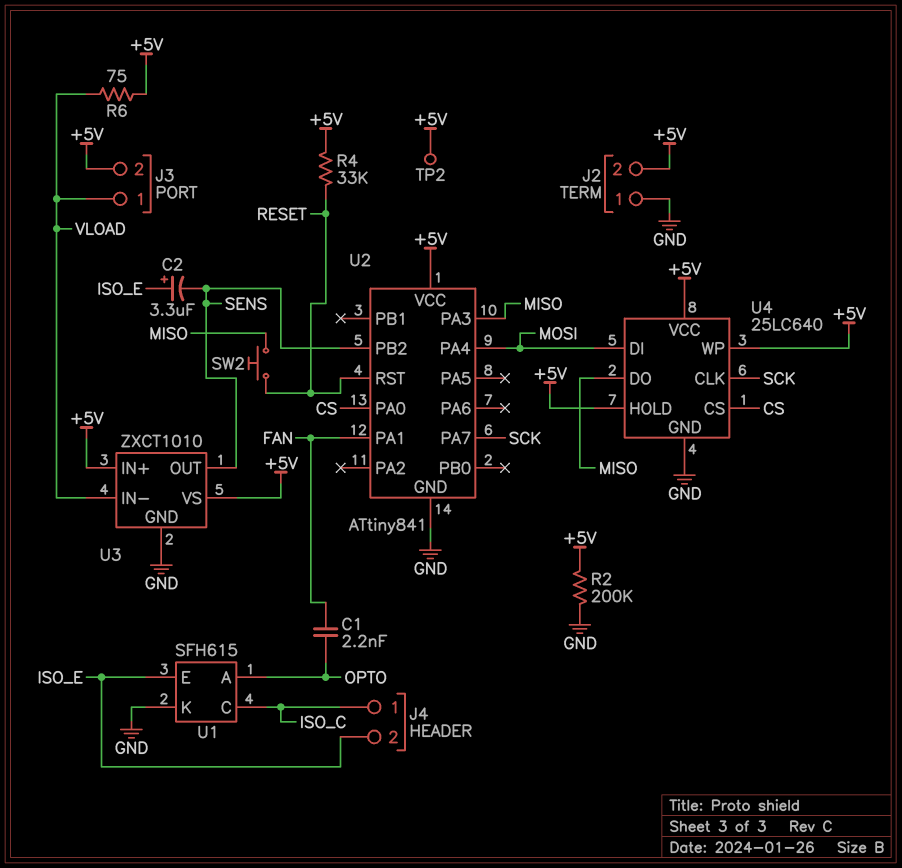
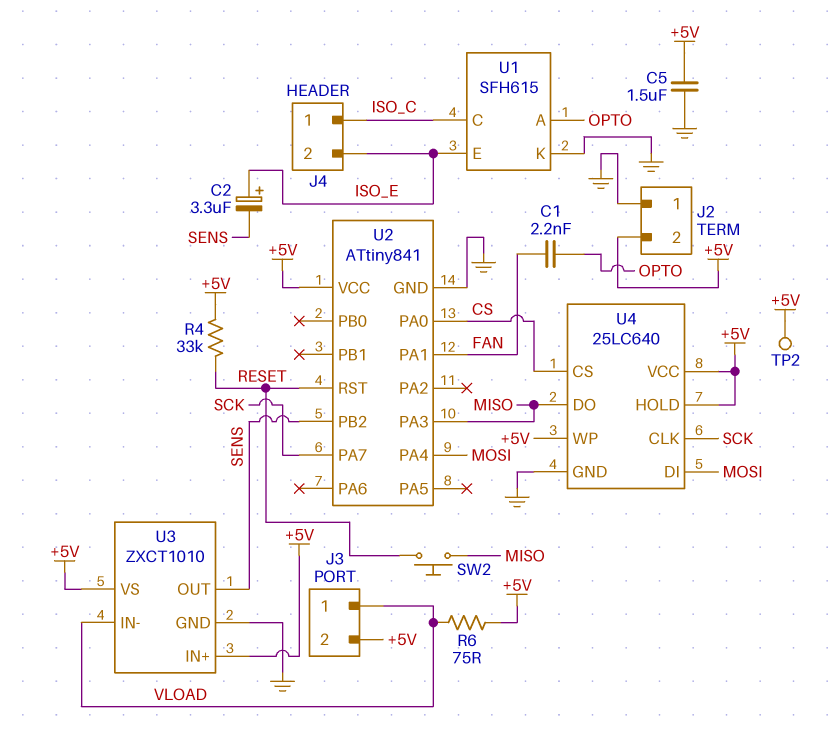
C5: none -> 1.5uF (+5V, GND)
R2: 200k (+5V, GND) -> none

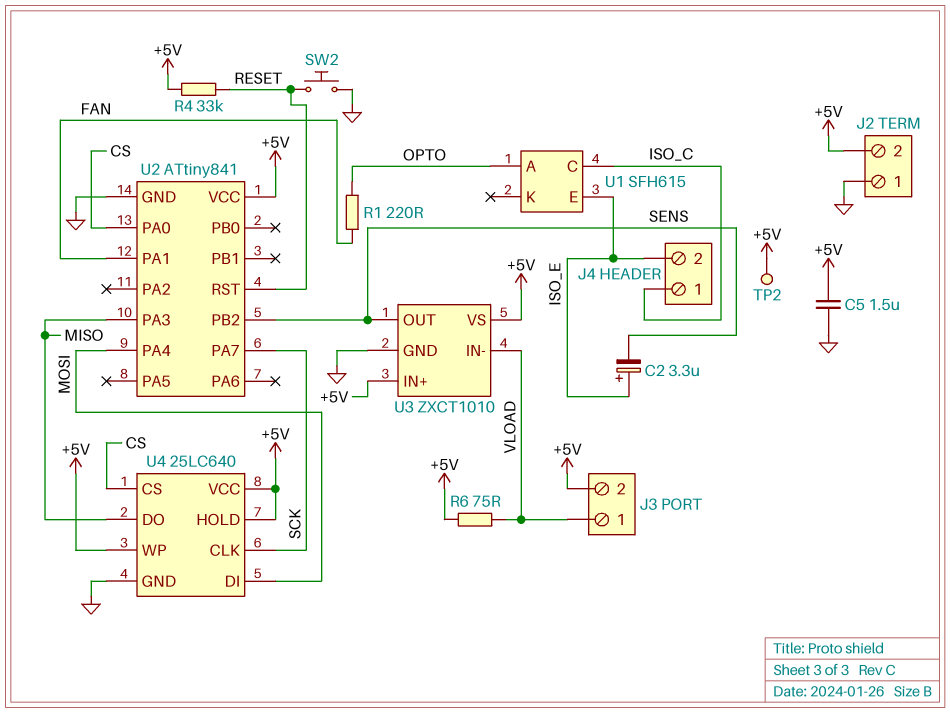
C1: 2.2nF (FAN, OPTO) -> none
R1: none -> 220 (FAN, OPTO)
SW2: button (MISO, RESET) -> button (GND, RESET)
U1 pin K: GND -> none

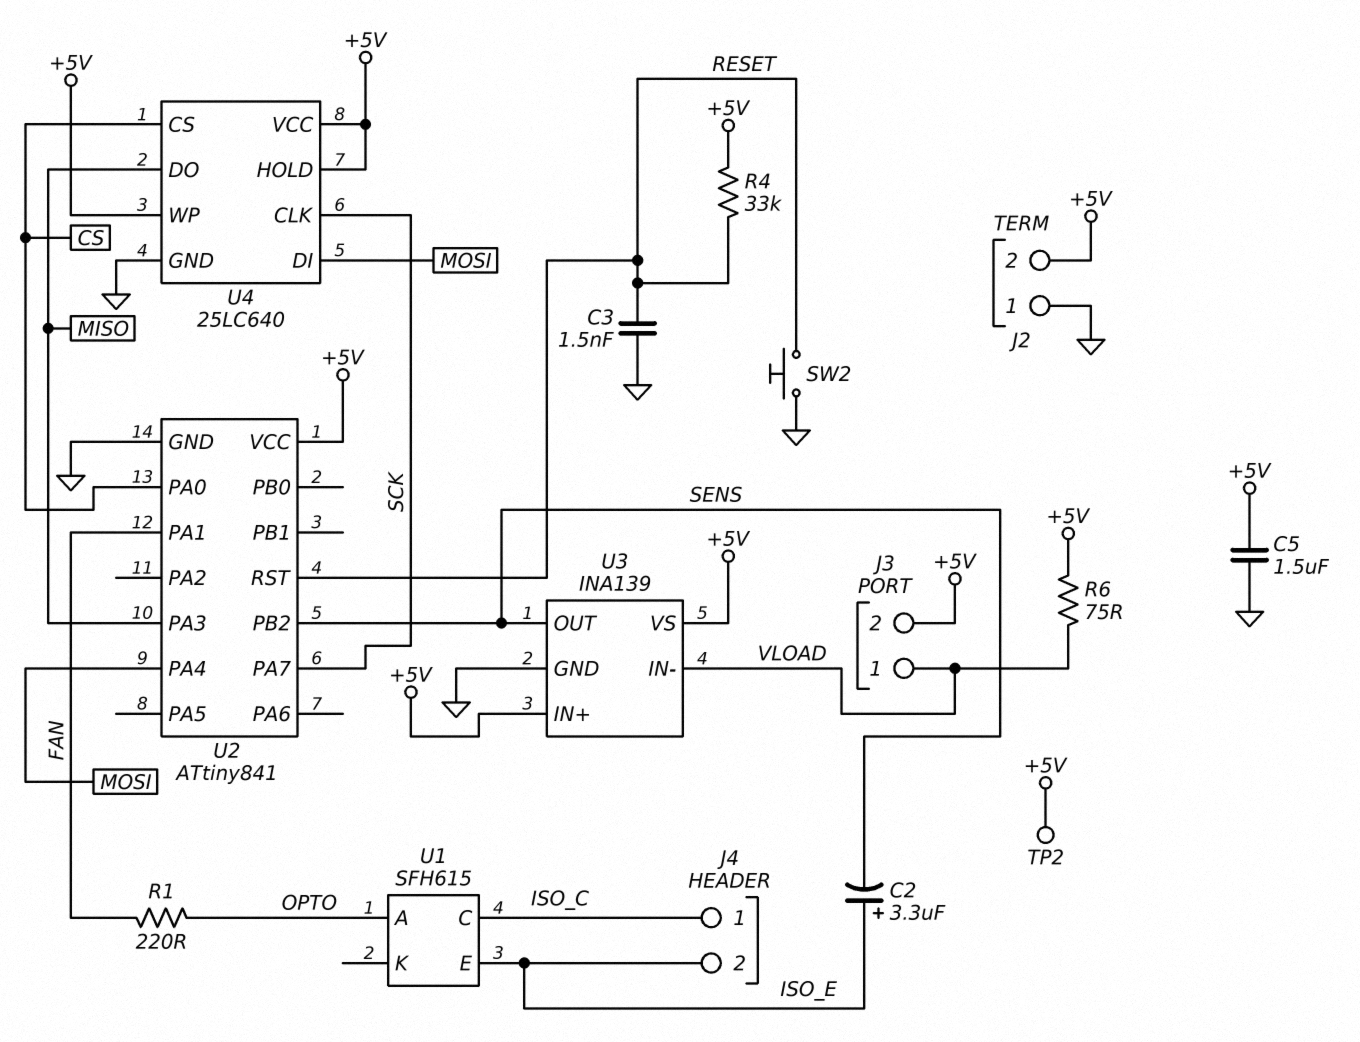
C3: none -> 1.5nF (GND, RESET)
U3: ZXCT1010 -> INA139

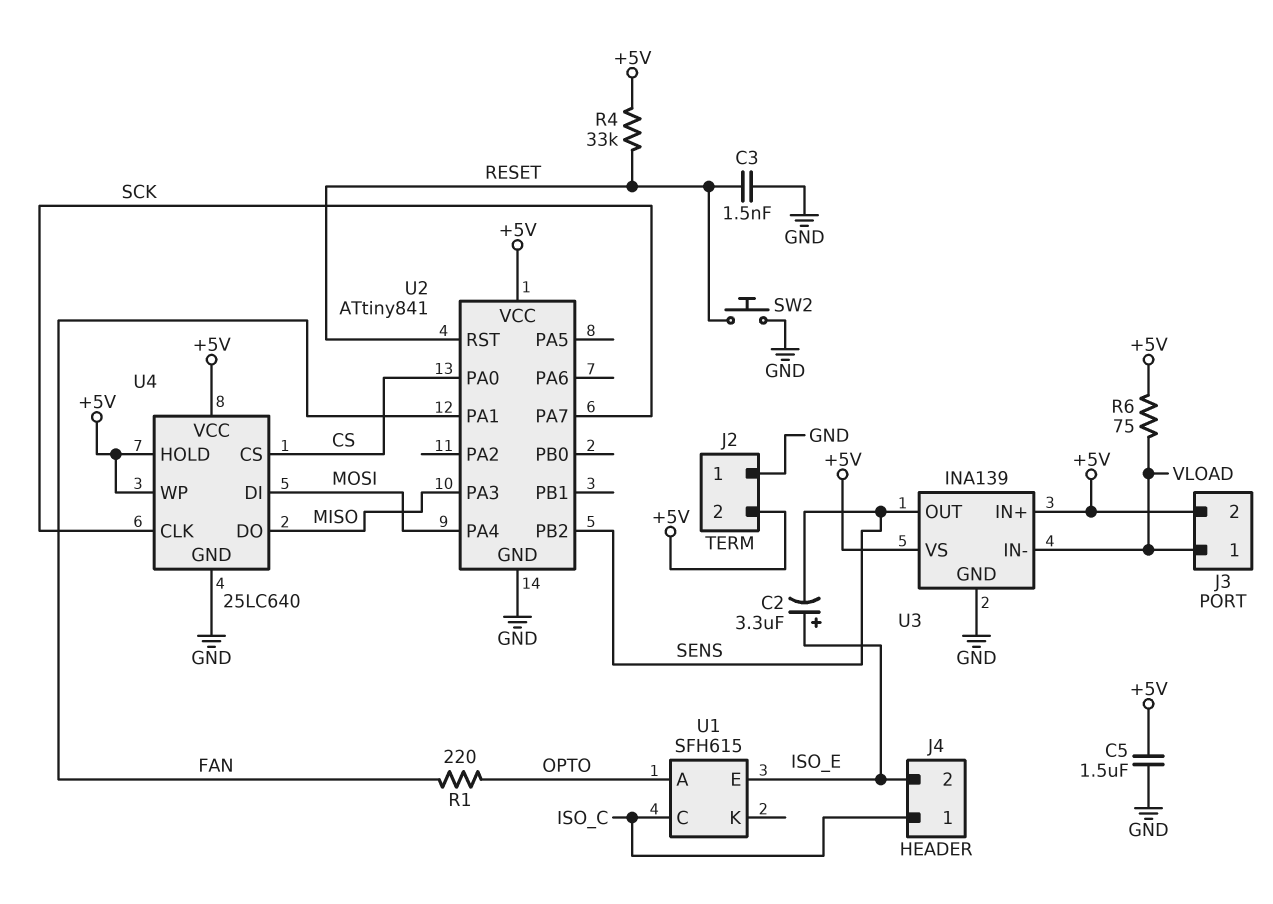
TP2: test point (+5V) -> none

